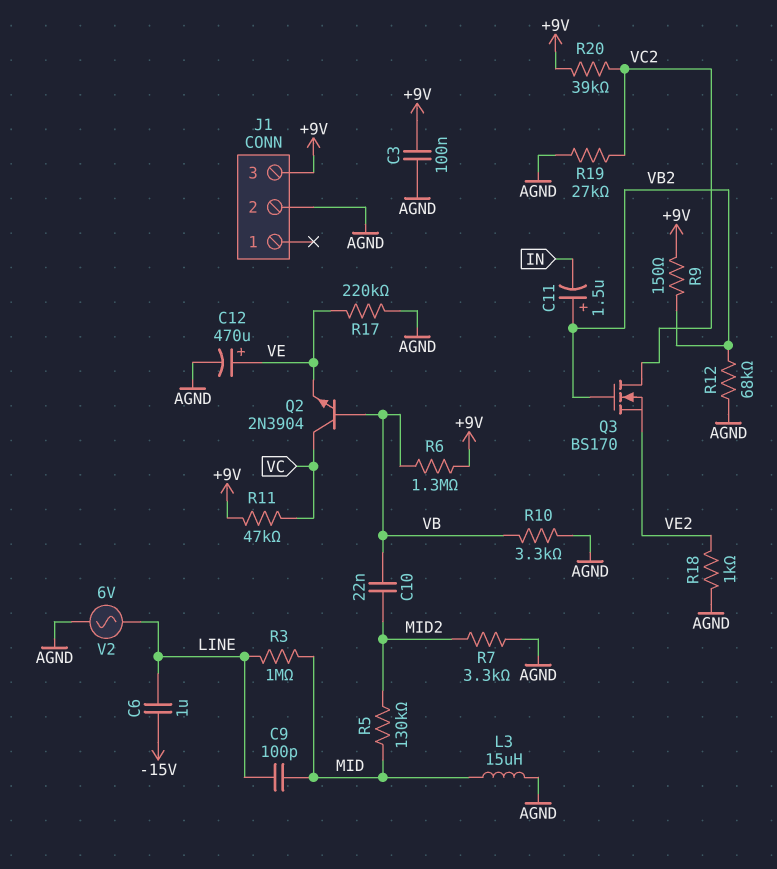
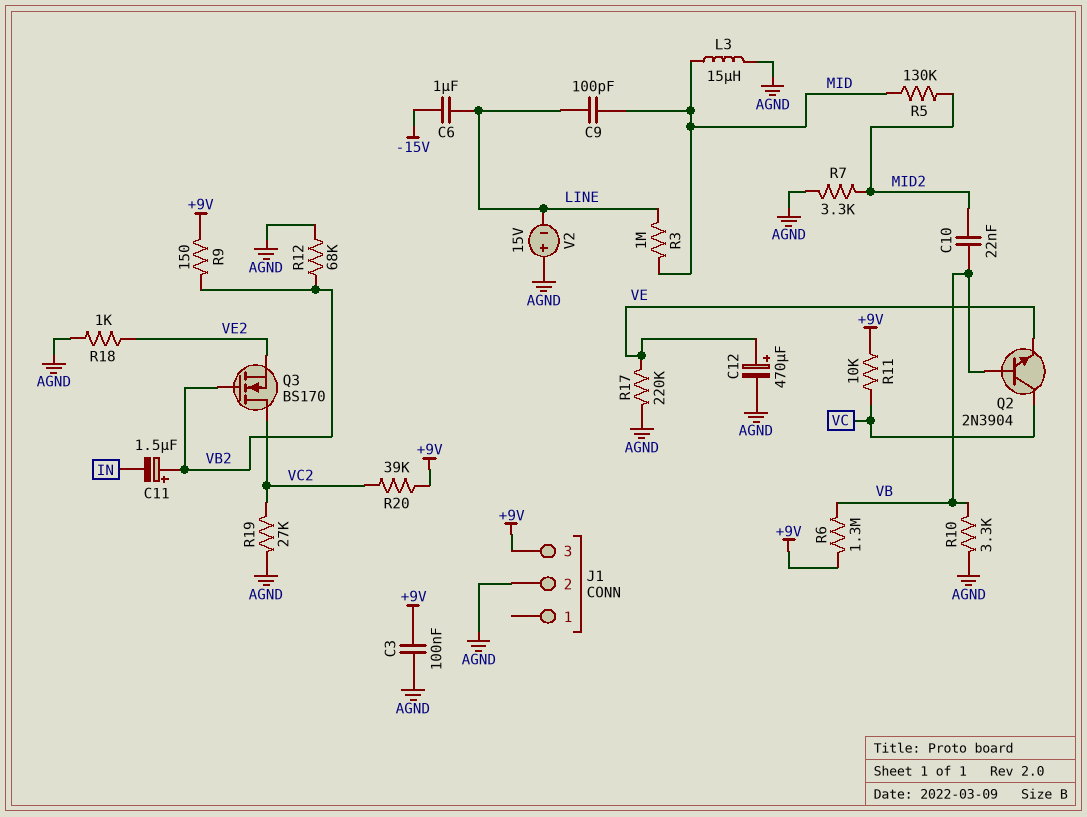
R11: 47k (+9V, VC) -> 10k (+9V, VC)
V2: AC 6V (AGND, LINE) -> 15V (plus AGND, minus LINE)

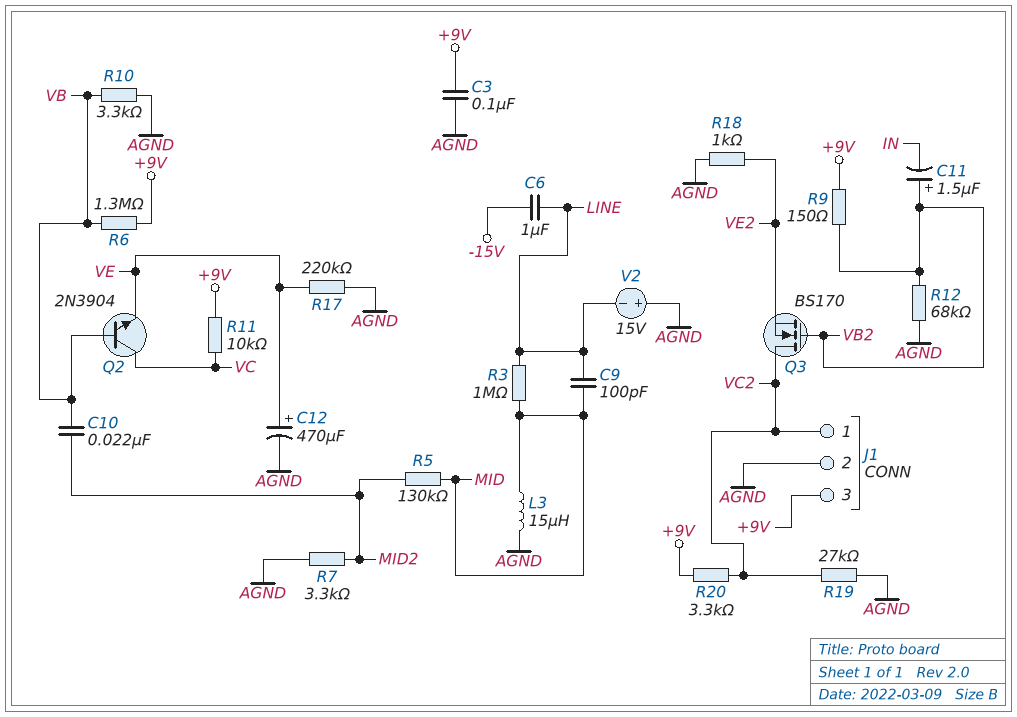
J1 pin 1: none -> VC2
R20: 39k (+9V, VC2) -> 3.3k (+9V, VC2)

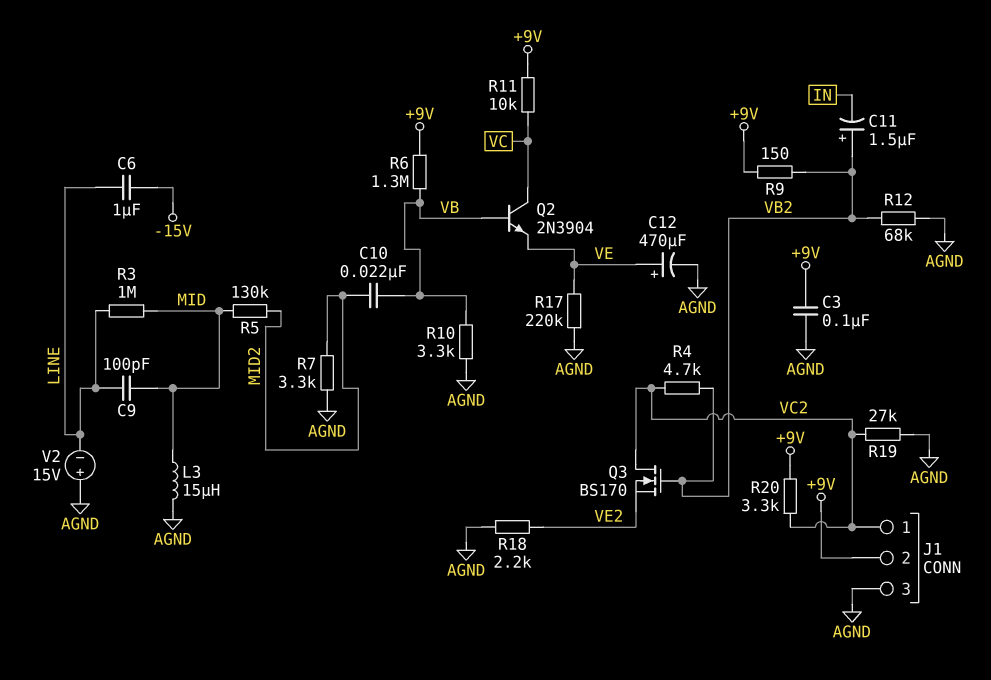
J1 pin 2: AGND -> +9V
J1 pin 3: +9V -> AGND
R4: none -> 4.7k (VB2, VC2)
R18: 1k (AGND, VE2) -> 2.2k (AGND, VE2)

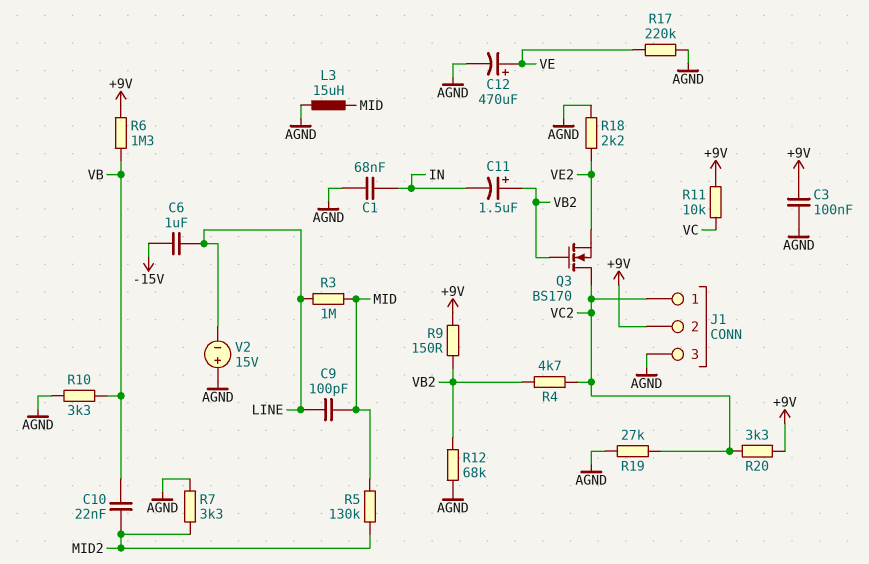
C1: none -> 68nF (AGND, IN)
Q2: NPN 2N3904 (B VB, C VC, E VE) -> none

